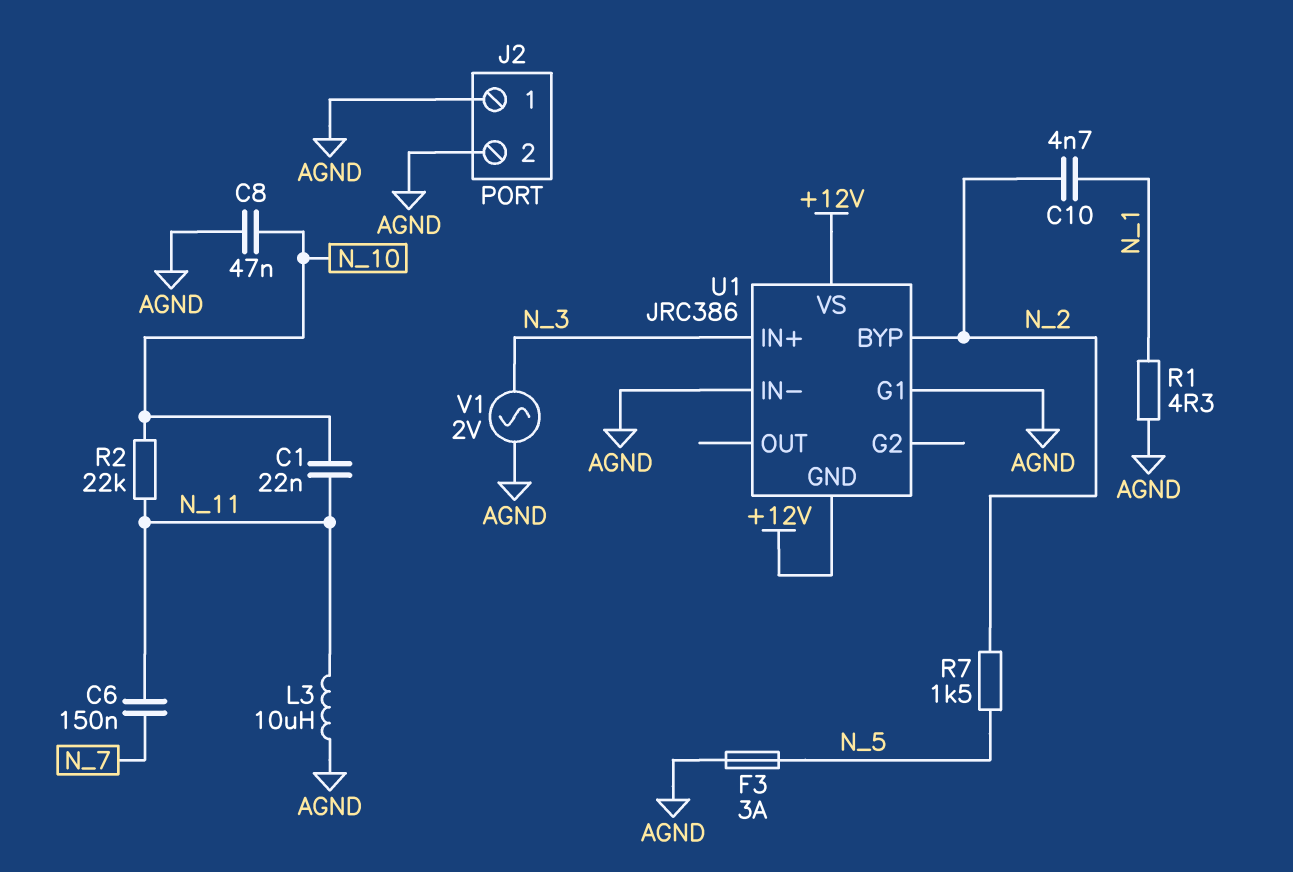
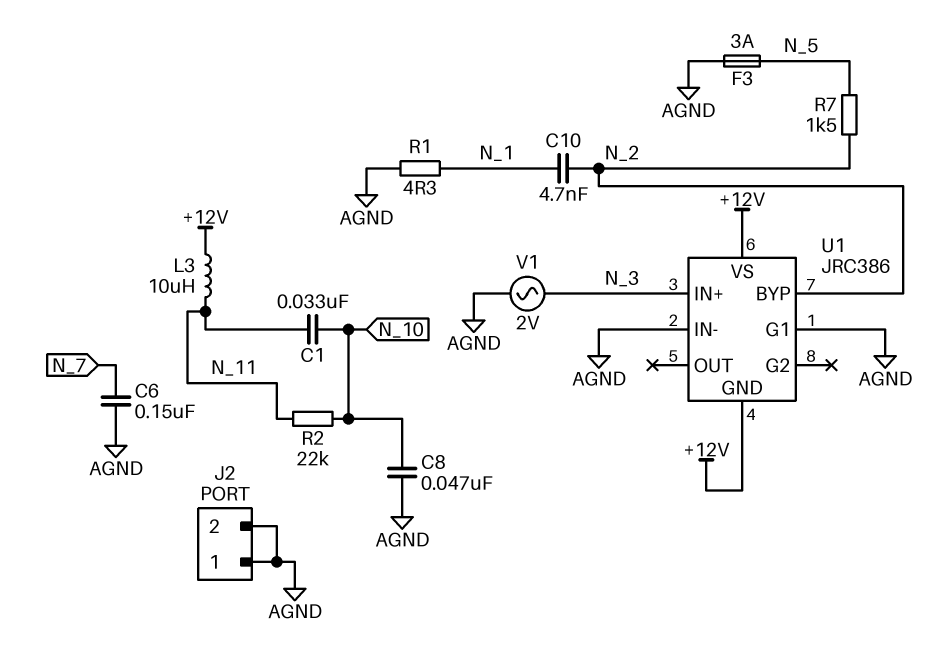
C1: 22nF (N_10, N_11) -> 33nF (N_10, N_11)
C6: 150nF (N_7, N_11) -> 150nF (AGND, N_7)
L3: 10uH (AGND, N_11) -> 10uH (+12V, N_11)

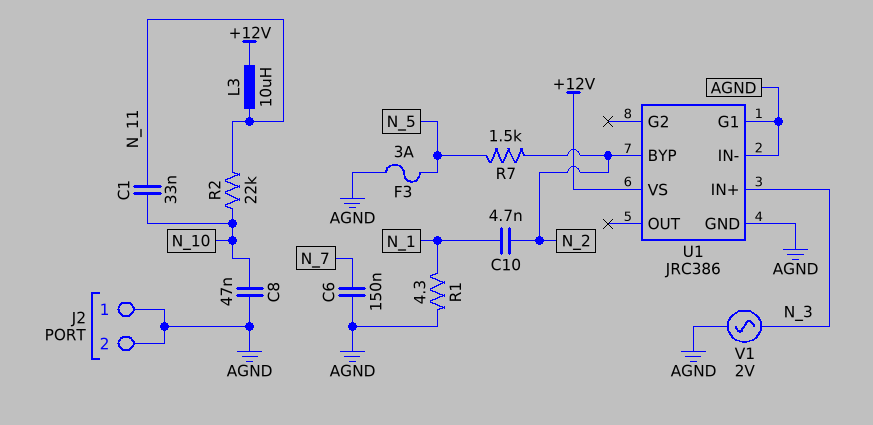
U1 pin GND: +12V -> AGND

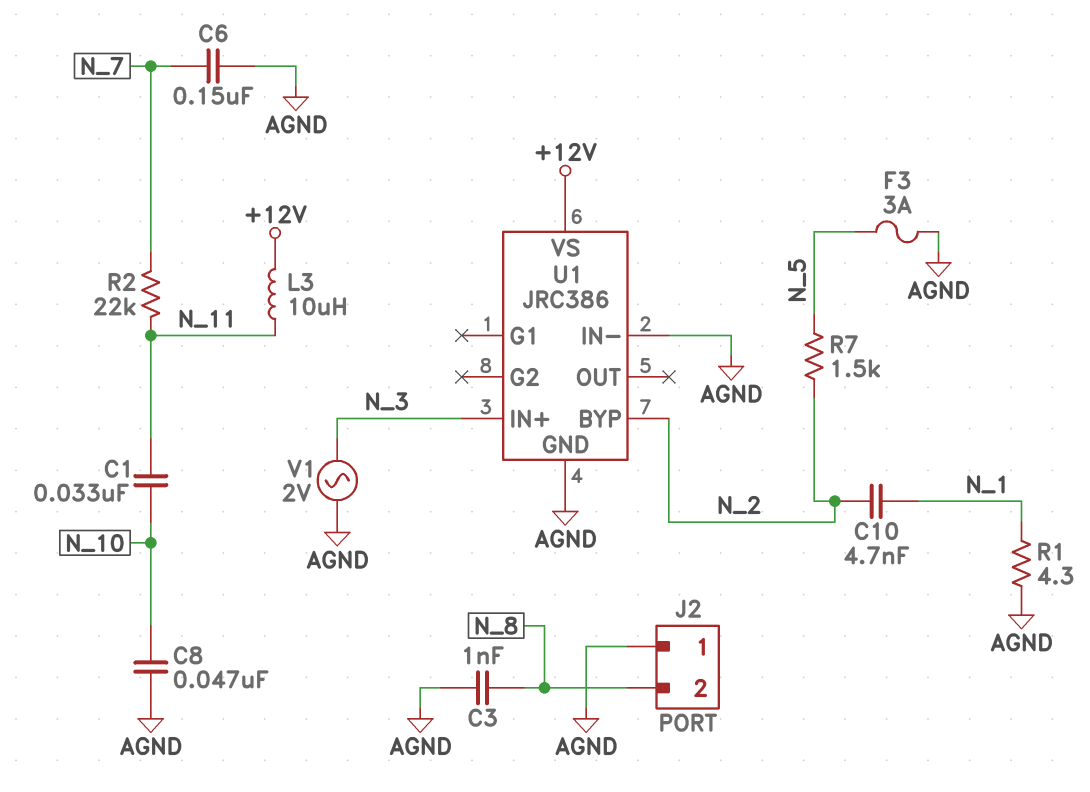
C3: none -> 1nF (AGND, N_8)
J2 pin 2: AGND -> N_8
R2: 22k (N_10, N_11) -> 22k (N_7, N_11)
U1 pin G1: AGND -> none

